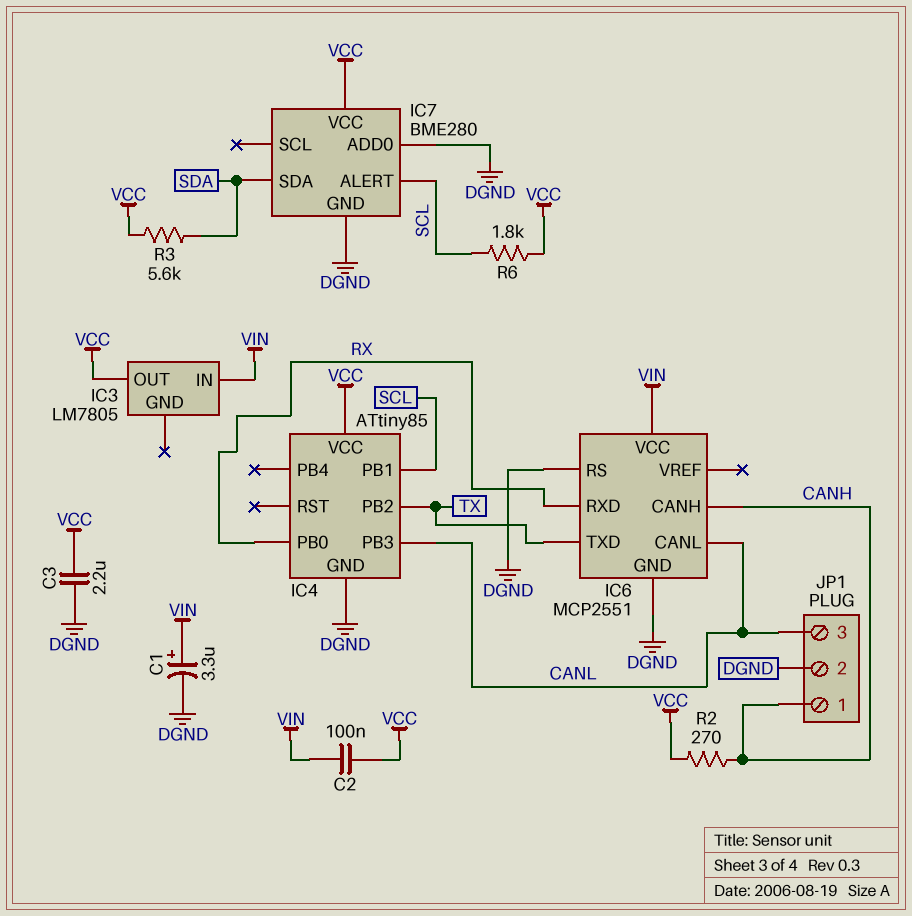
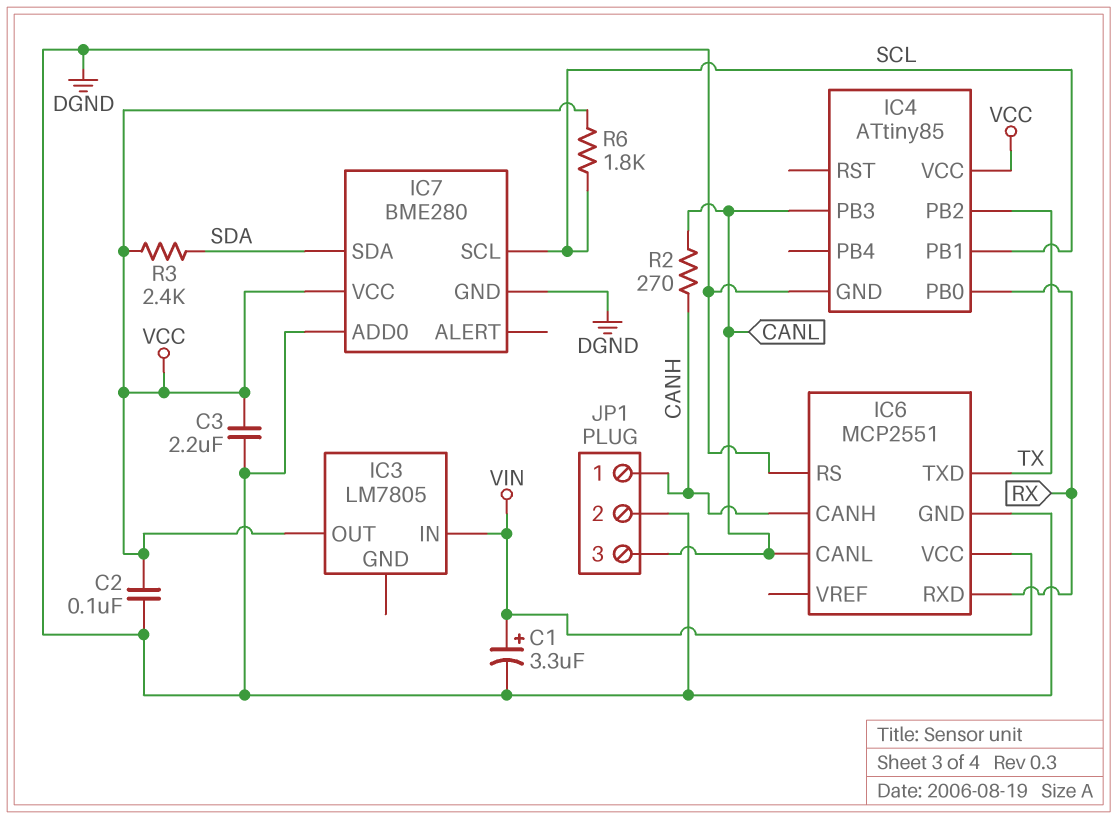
C2: 100nF (VCC, VIN) -> 100nF (DGND, VCC)
IC7 pin ALERT: SCL -> none
IC7 pin SCL: none -> SCL
R2: 270 (CANH, VCC) -> 270 (CANH, CANL)
R3: 5.6k (SDA, VCC) -> 2.4k (SDA, VCC)

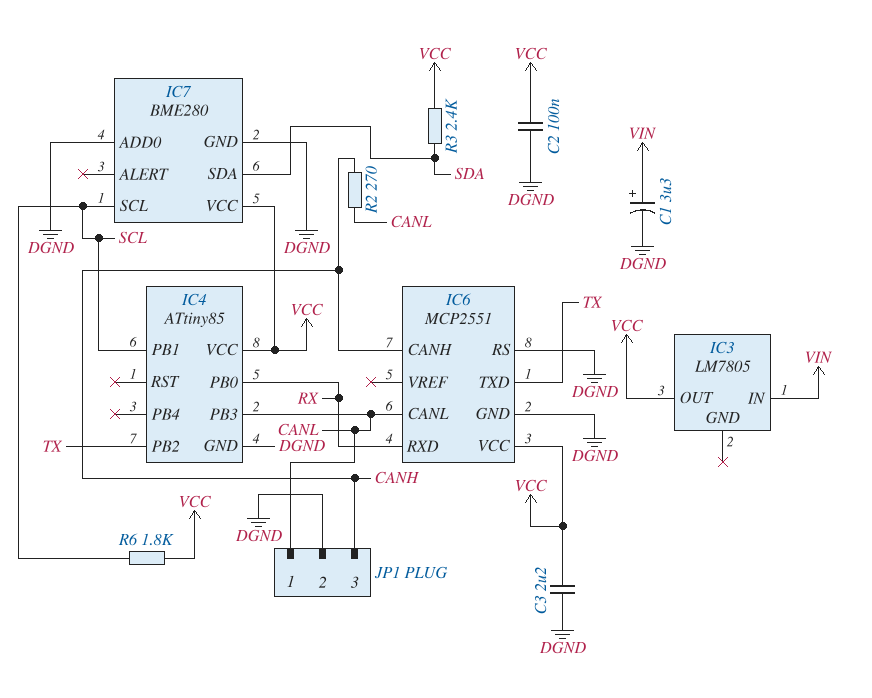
IC6 pin VCC: VIN -> VCC
JP1 pin 1: CANH -> CANL
JP1 pin 3: CANL -> CANH

